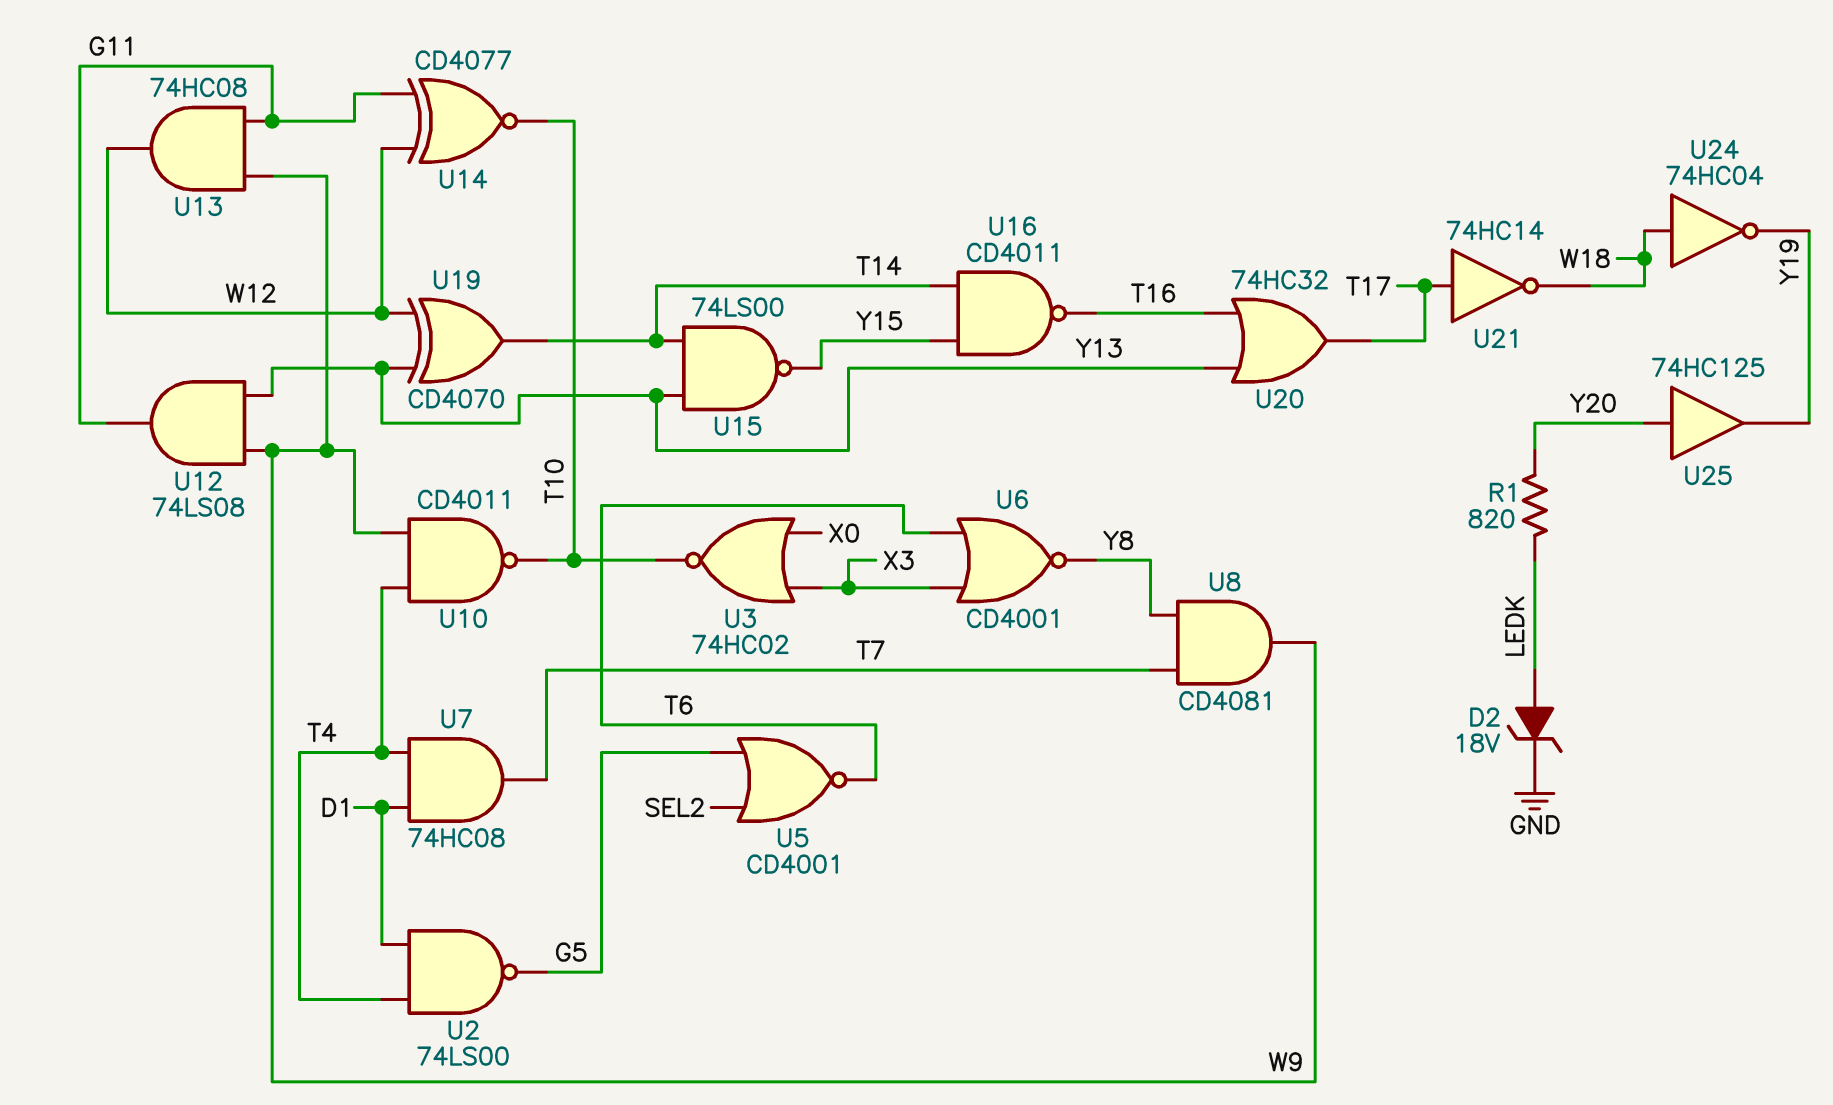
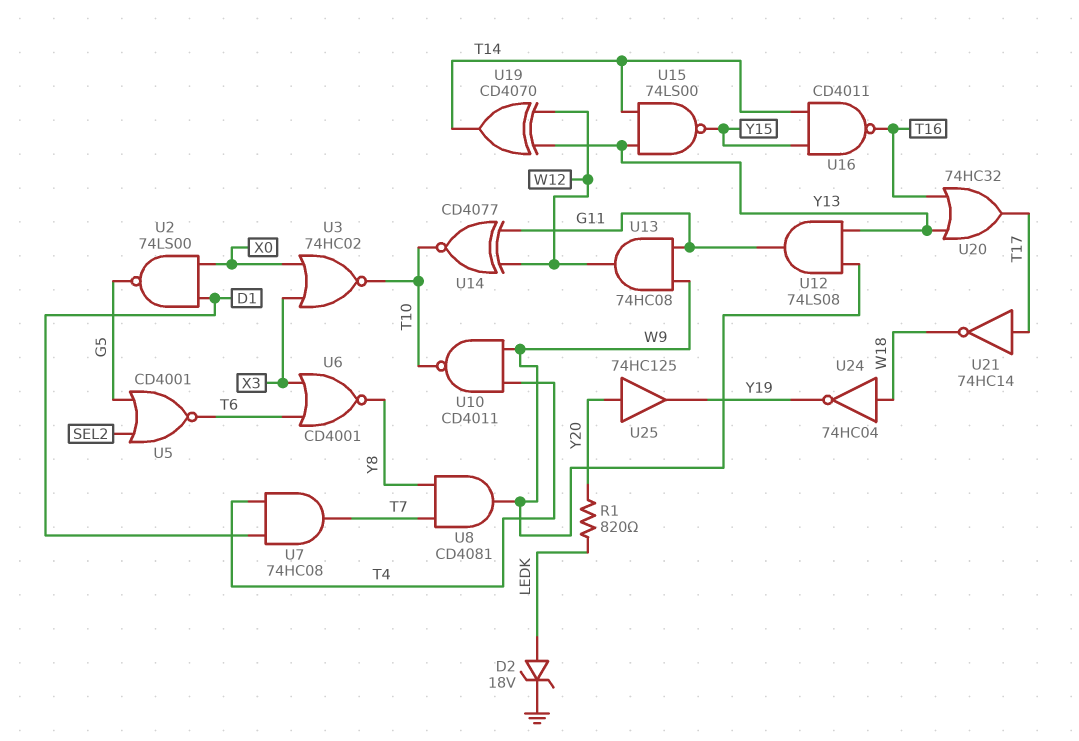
U2: NAND 74LS00 (in D1, in T4, out G5) -> NAND 74LS00 (in D1, in X0, out G5)

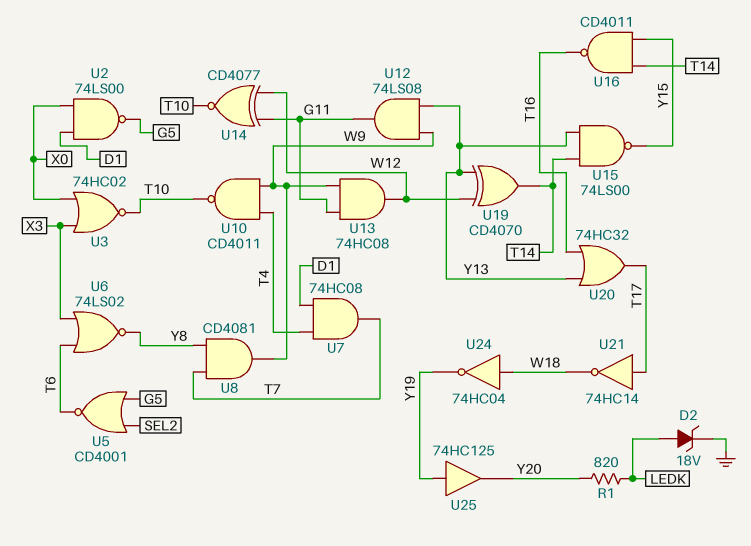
U6: NOR CD4001 (in T6, in X3, out Y8) -> NOR 74LS02 (in T6, in X3, out Y8)
U25: buffer 74HC125 (in Y20, out Y19) -> buffer 74HC125 (in Y19, out Y20)

